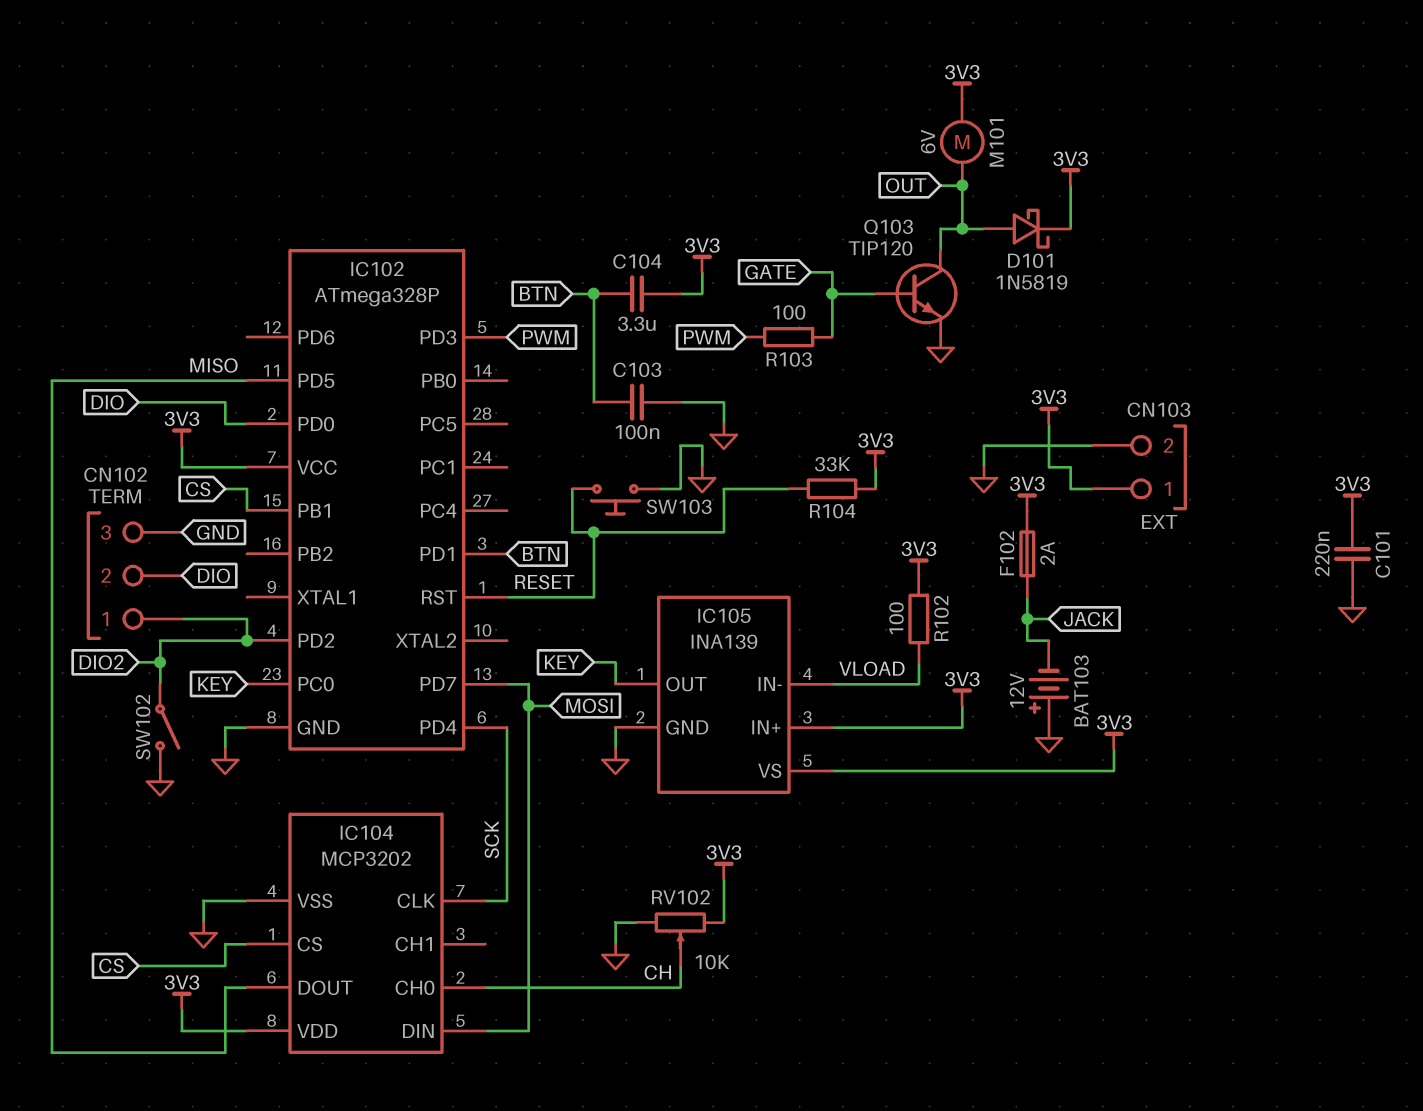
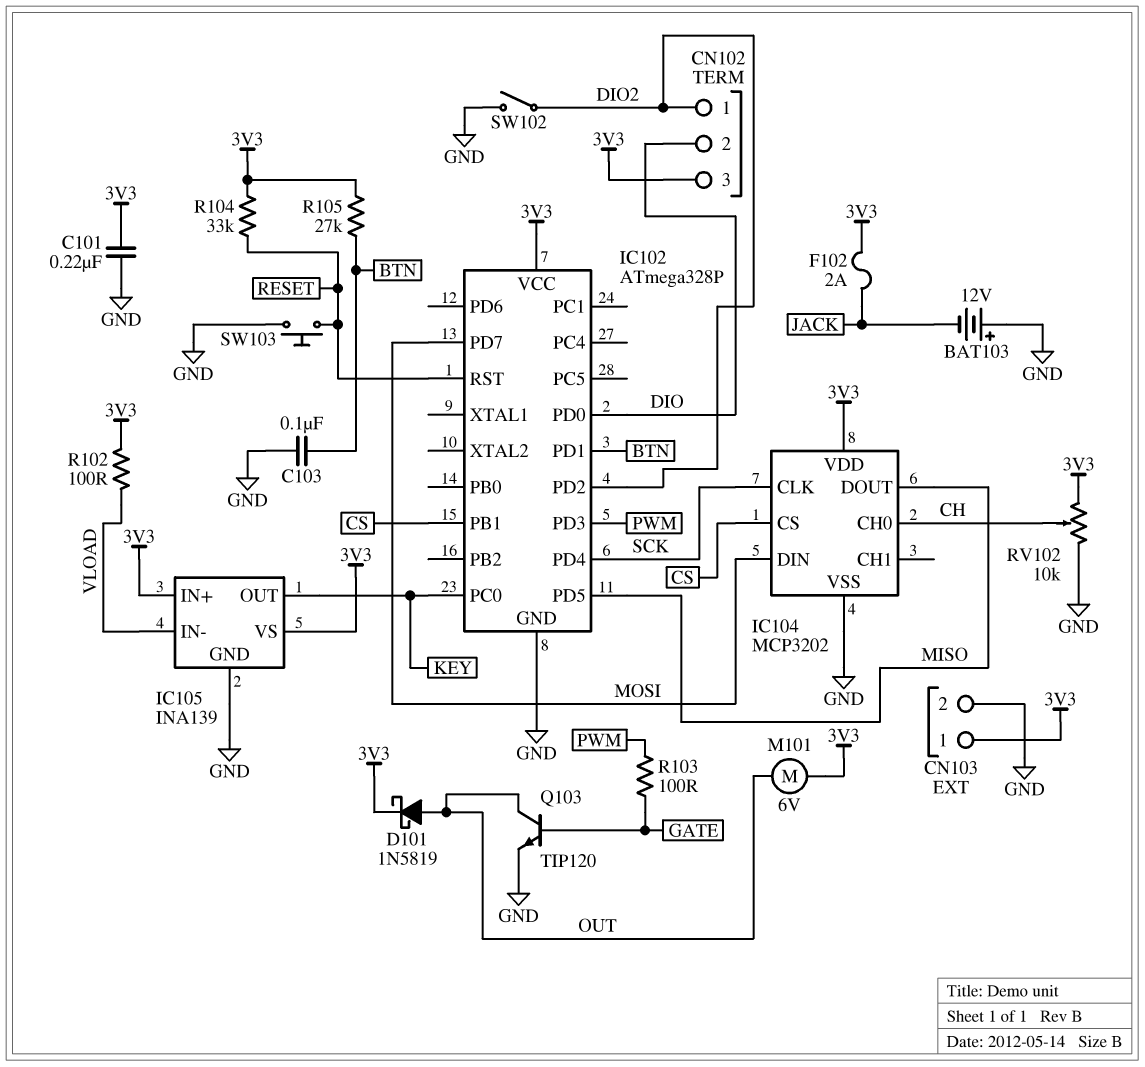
C104: 3.3uF (3V3, BTN) -> none
CN102 pin 3: GND -> 3V3
R105: none -> 27k (3V3, BTN)

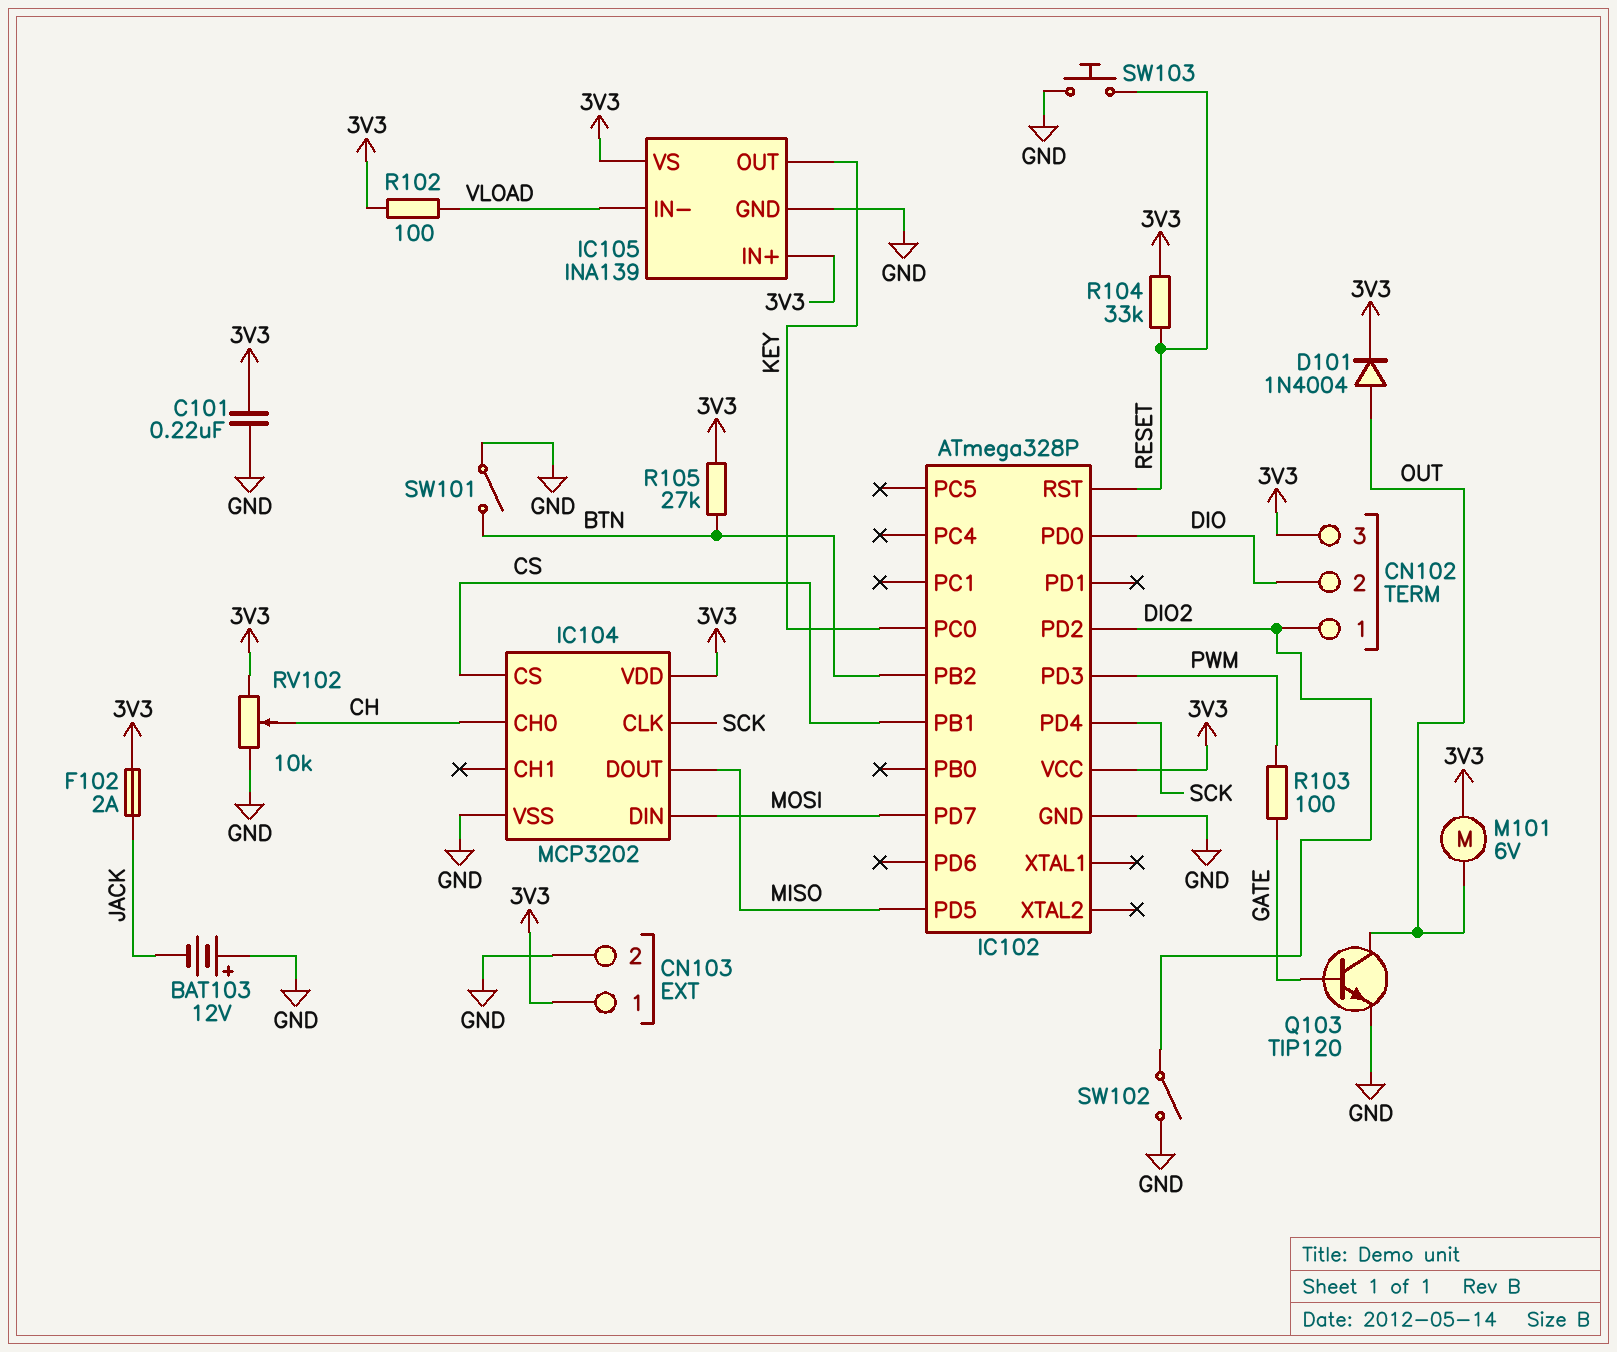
C103: 100nF (BTN, GND) -> none
D101: schottky 1N5819 (A OUT, K 3V3) -> diode 1N4004 (A OUT, K 3V3)
IC102 pin PB2: none -> BTN
IC102 pin PD1: BTN -> none
SW101: none -> switch (BTN, GND)

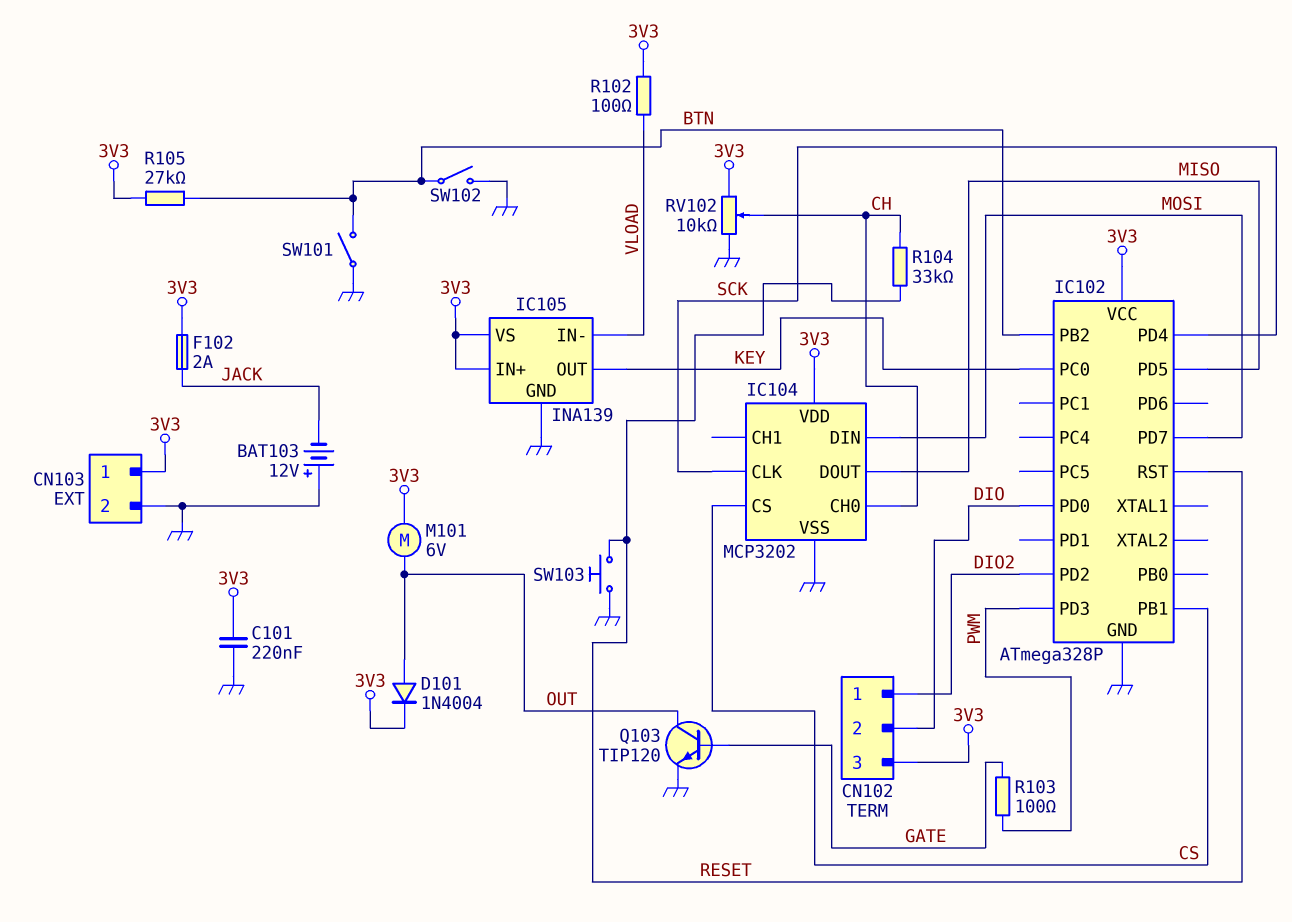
R104: 33k (3V3, RESET) -> 33k (CH, RESET)
SW102: switch (DIO2, GND) -> switch (BTN, GND)

